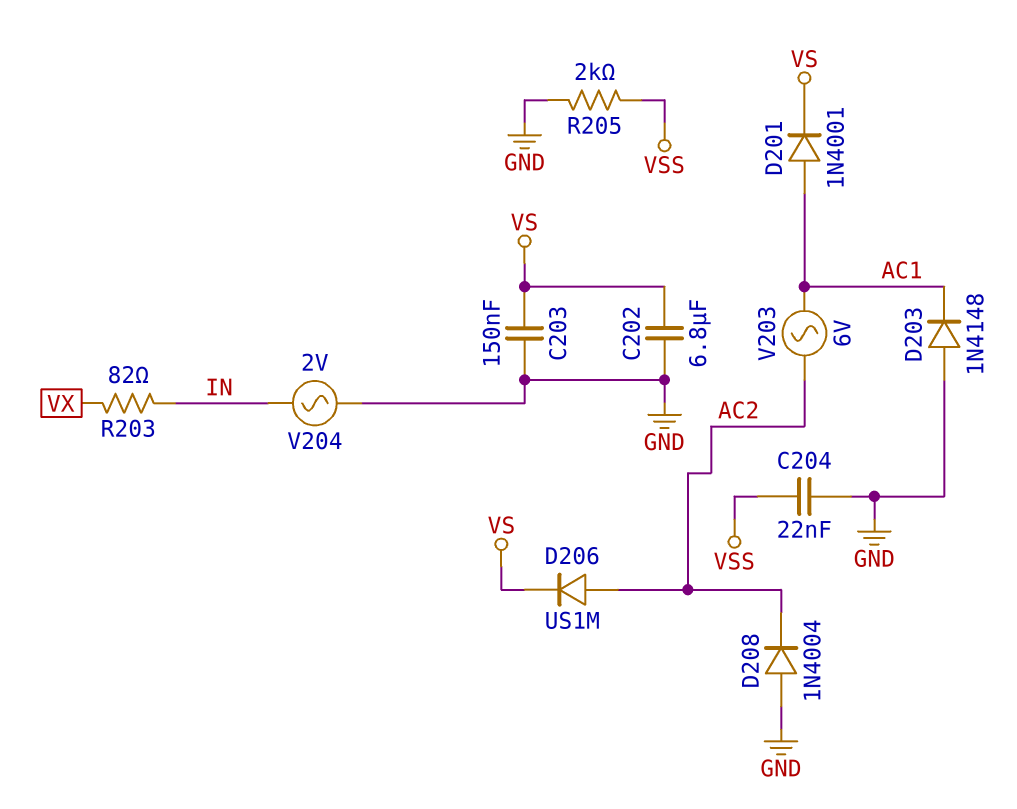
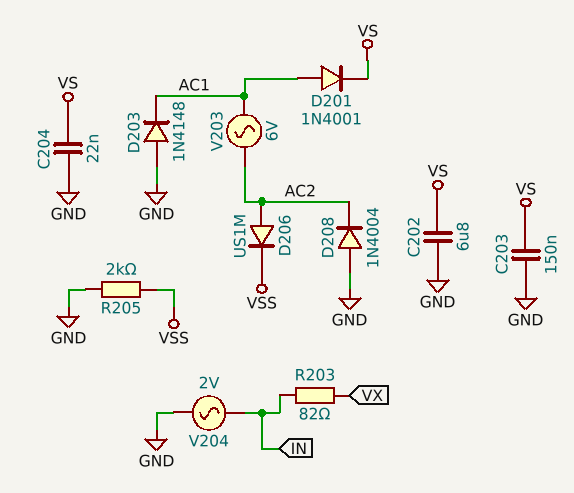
C204: 22nF (GND, VSS) -> 22nF (GND, VS)
D206: diode US1M (A AC2, K VS) -> diode US1M (A AC2, K VSS)

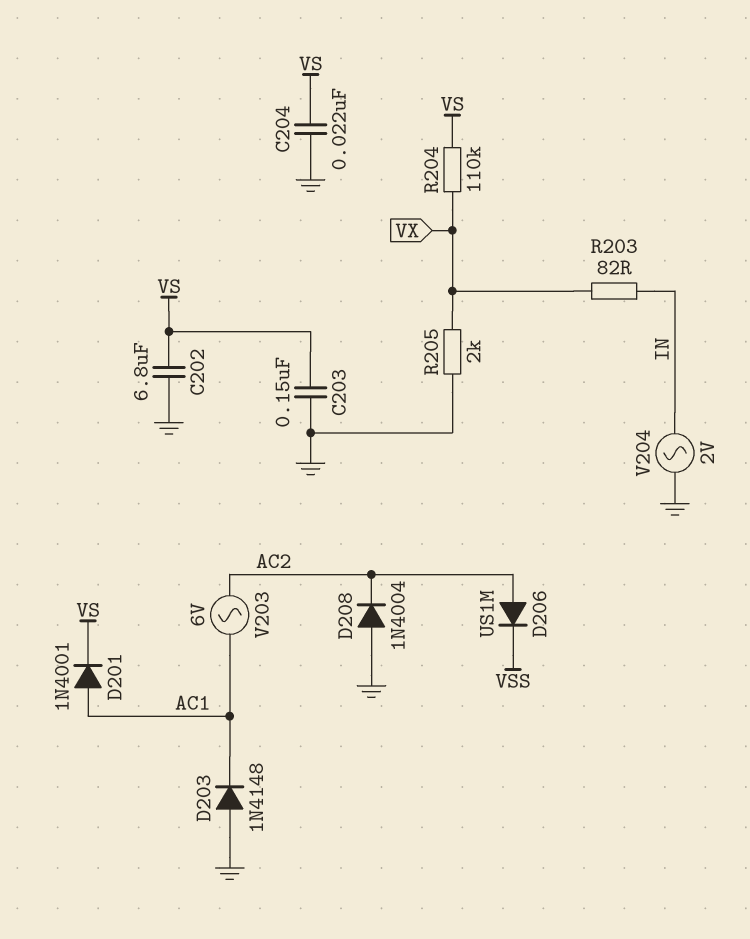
R204: none -> 110k (VS, VX)
R205: 2k (GND, VSS) -> 2k (GND, VX)

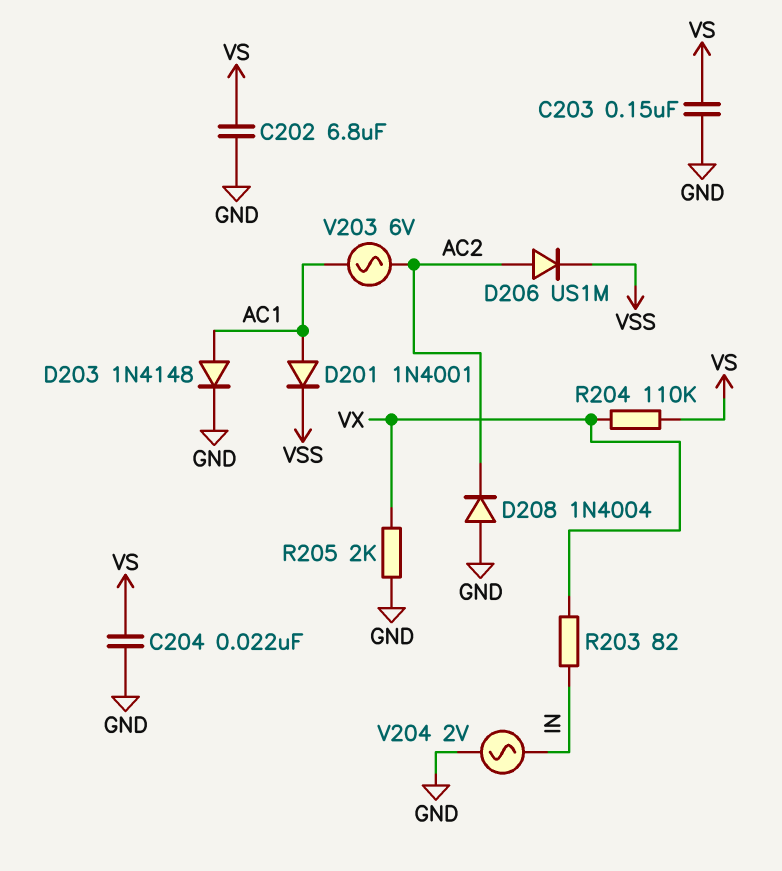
D201: diode 1N4001 (A AC1, K VS) -> diode 1N4001 (A AC1, K VSS)
D203: diode 1N4148 (A GND, K AC1) -> diode 1N4148 (A AC1, K GND)

